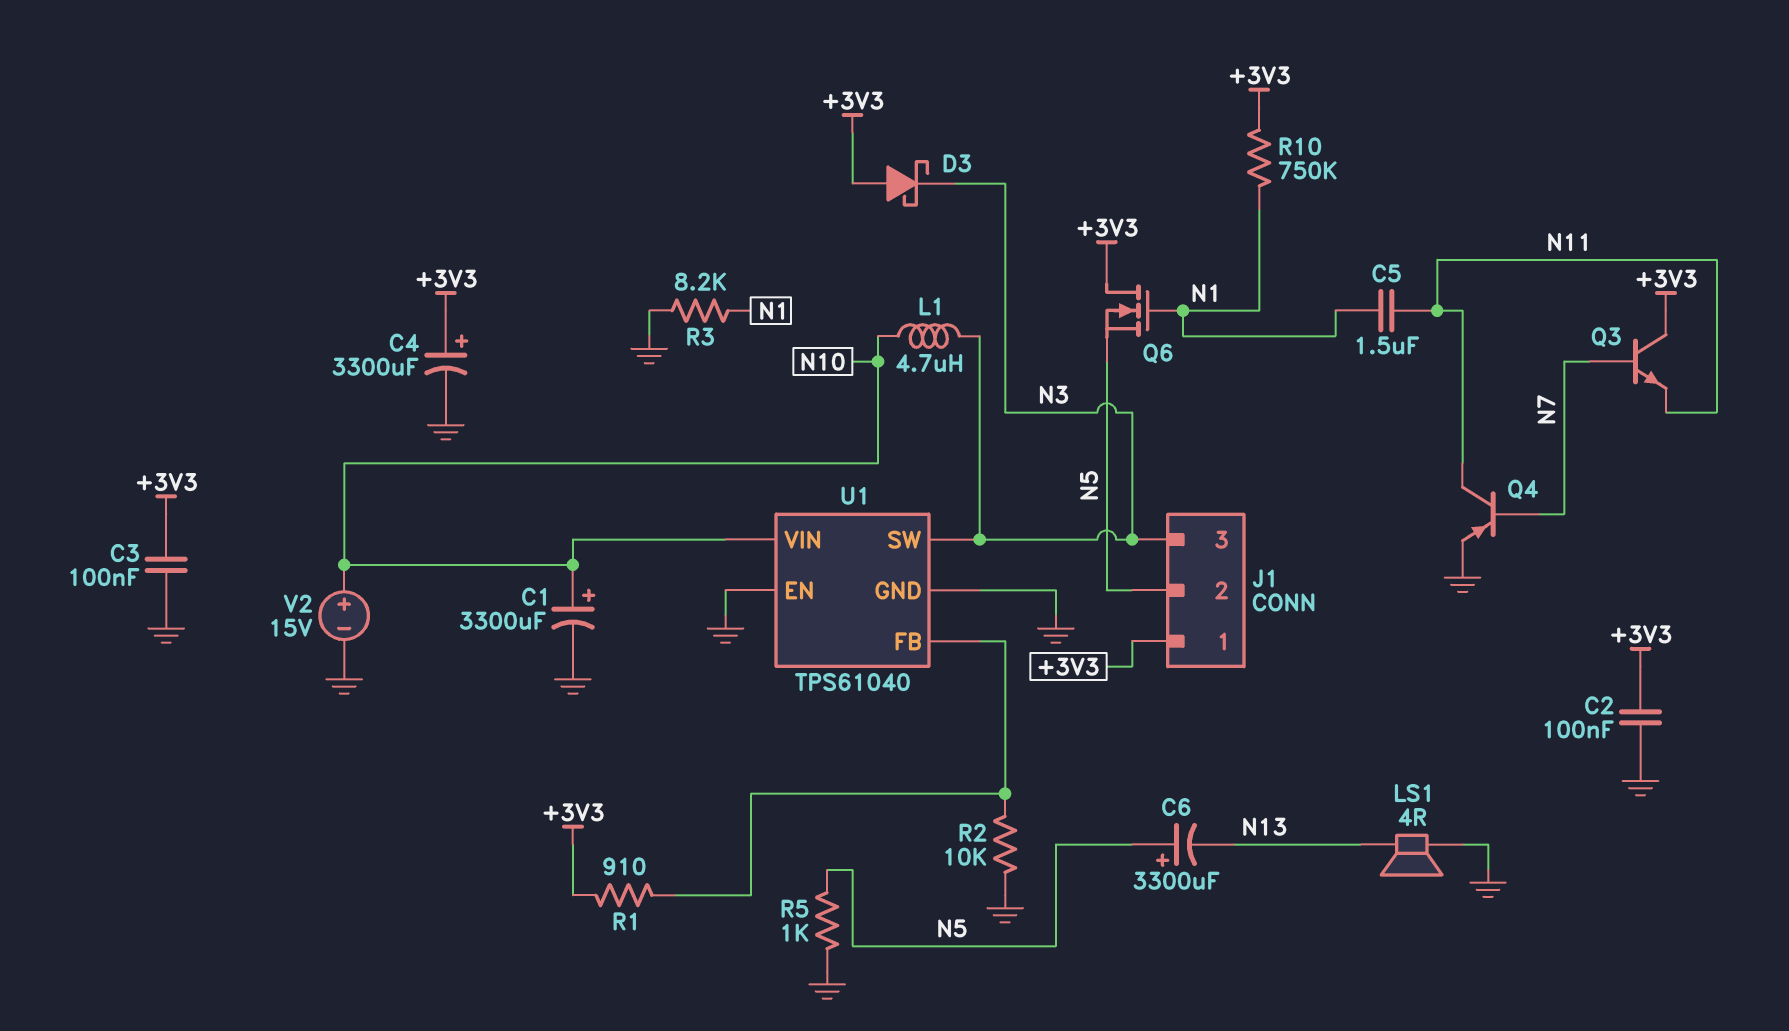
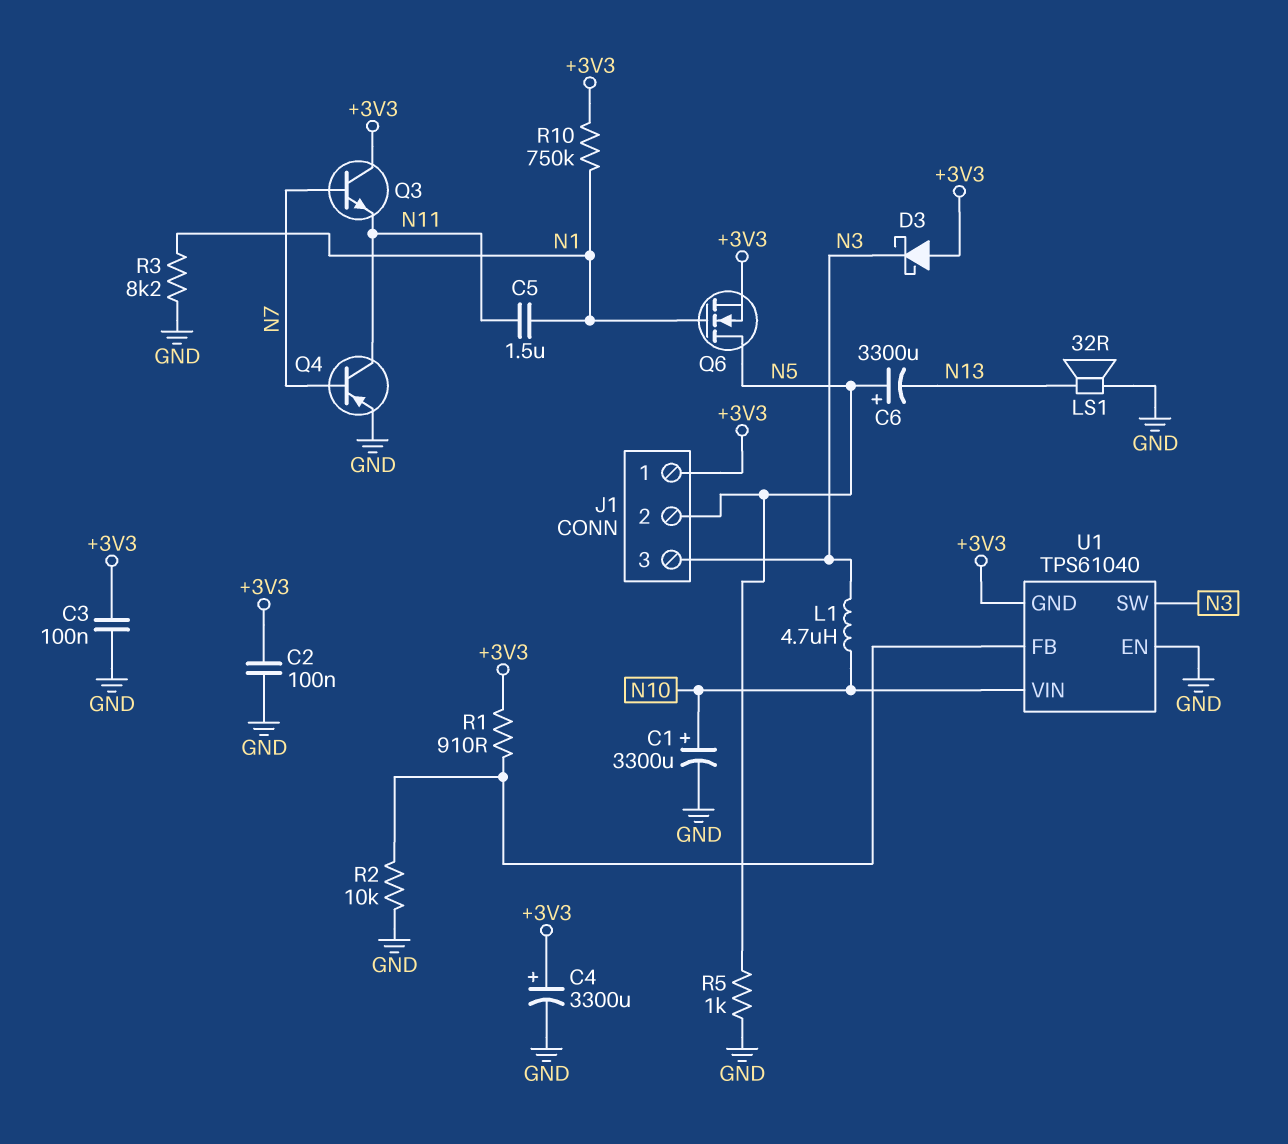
LS1: speaker 4R (GND, N13) -> speaker 32R (GND, N13)
Q6: NMOS (G N1, D +3V3, S N5) -> NMOS (G N1, D N5, S +3V3)
U1 pin GND: GND -> +3V3
V2: 15V (plus N10, minus GND) -> none

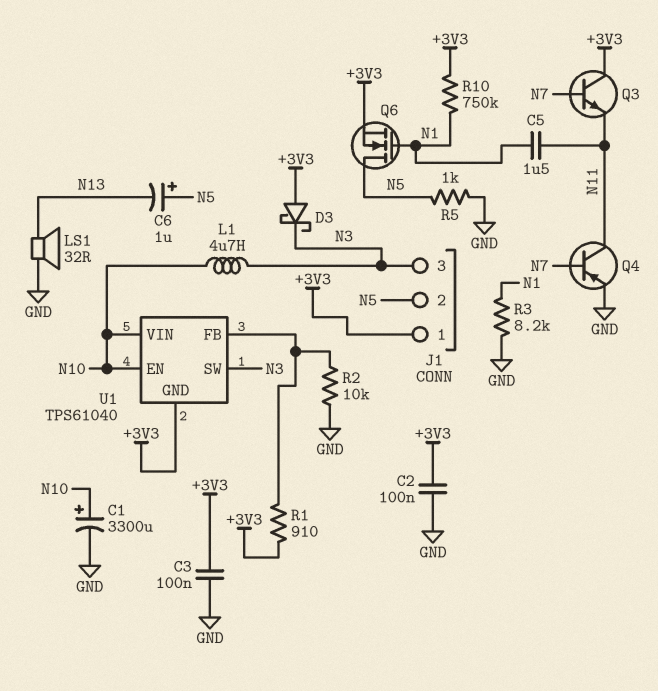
C4: 3300uF (plus +3V3, minus GND) -> none
C6: 3300uF (plus N5, minus N13) -> 1uF (plus N5, minus N13)
U1 pin EN: GND -> N10

